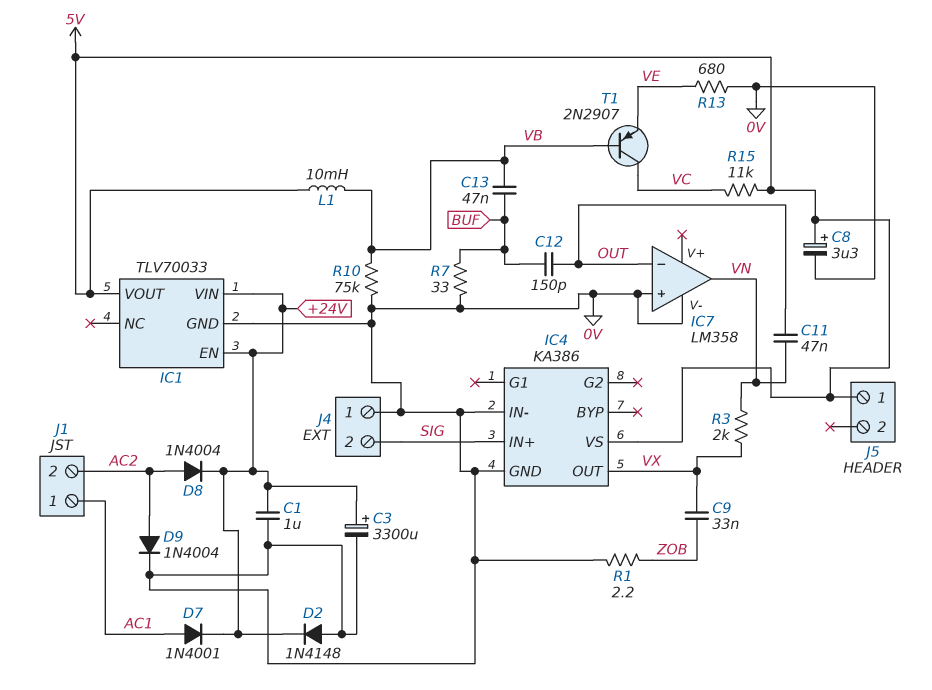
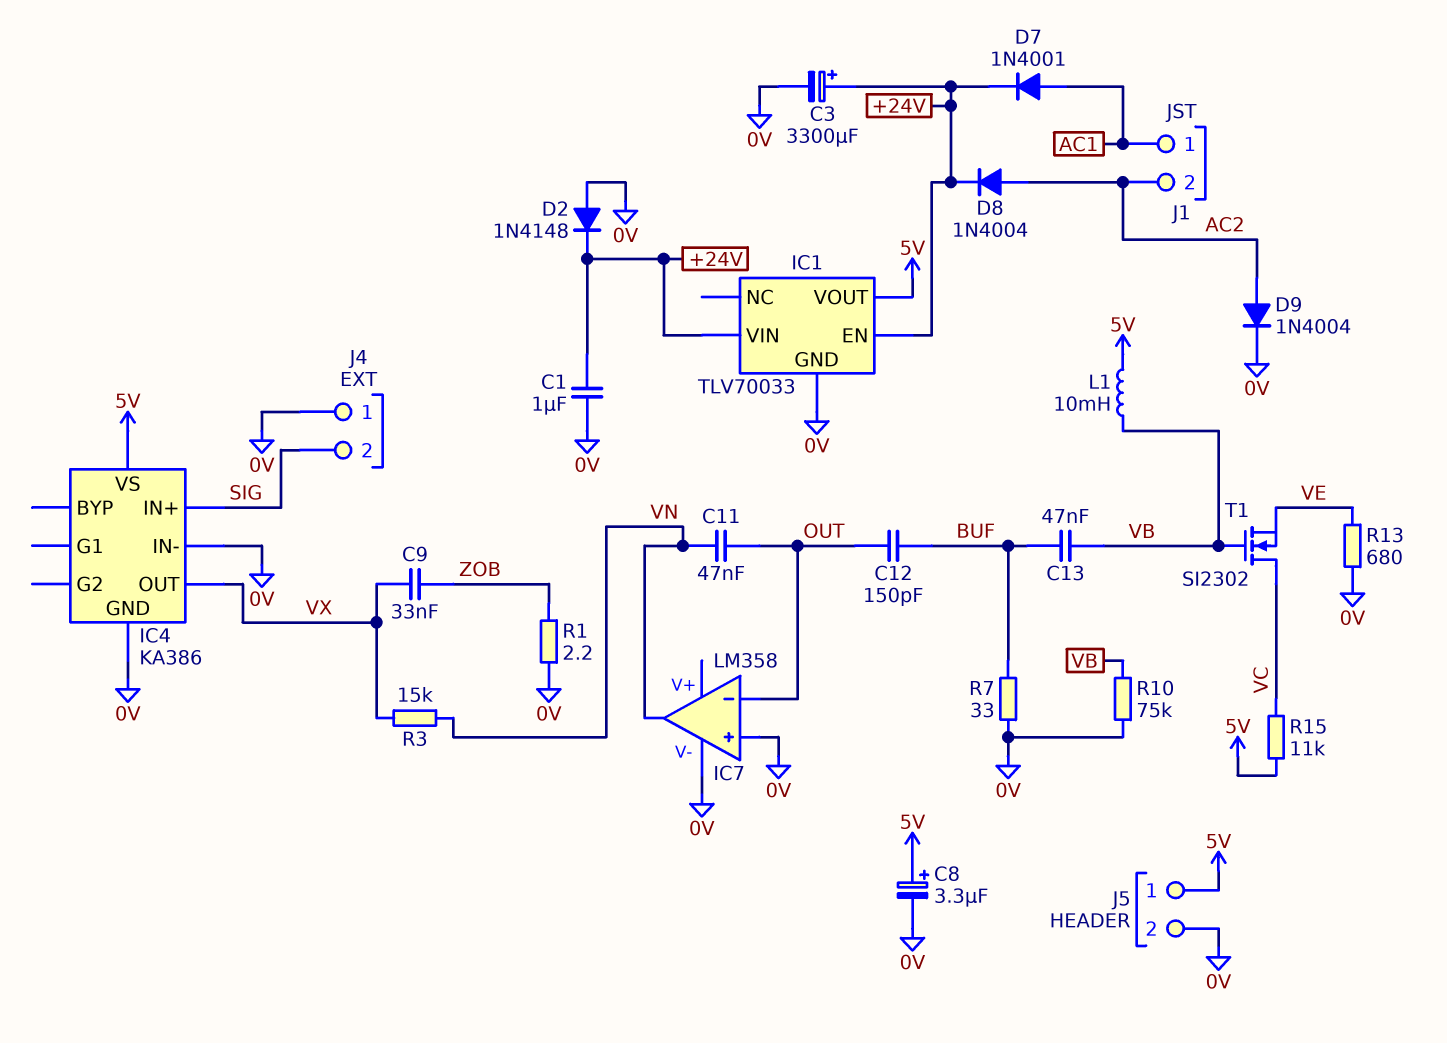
J5 pin 2: none -> 0V
R3: 2k (VN, VX) -> 15k (VN, VX)
T1: PNP 2N2907 (B VB, C VC, E VE) -> NMOS SI2302 (G VB, D VC, S VE)

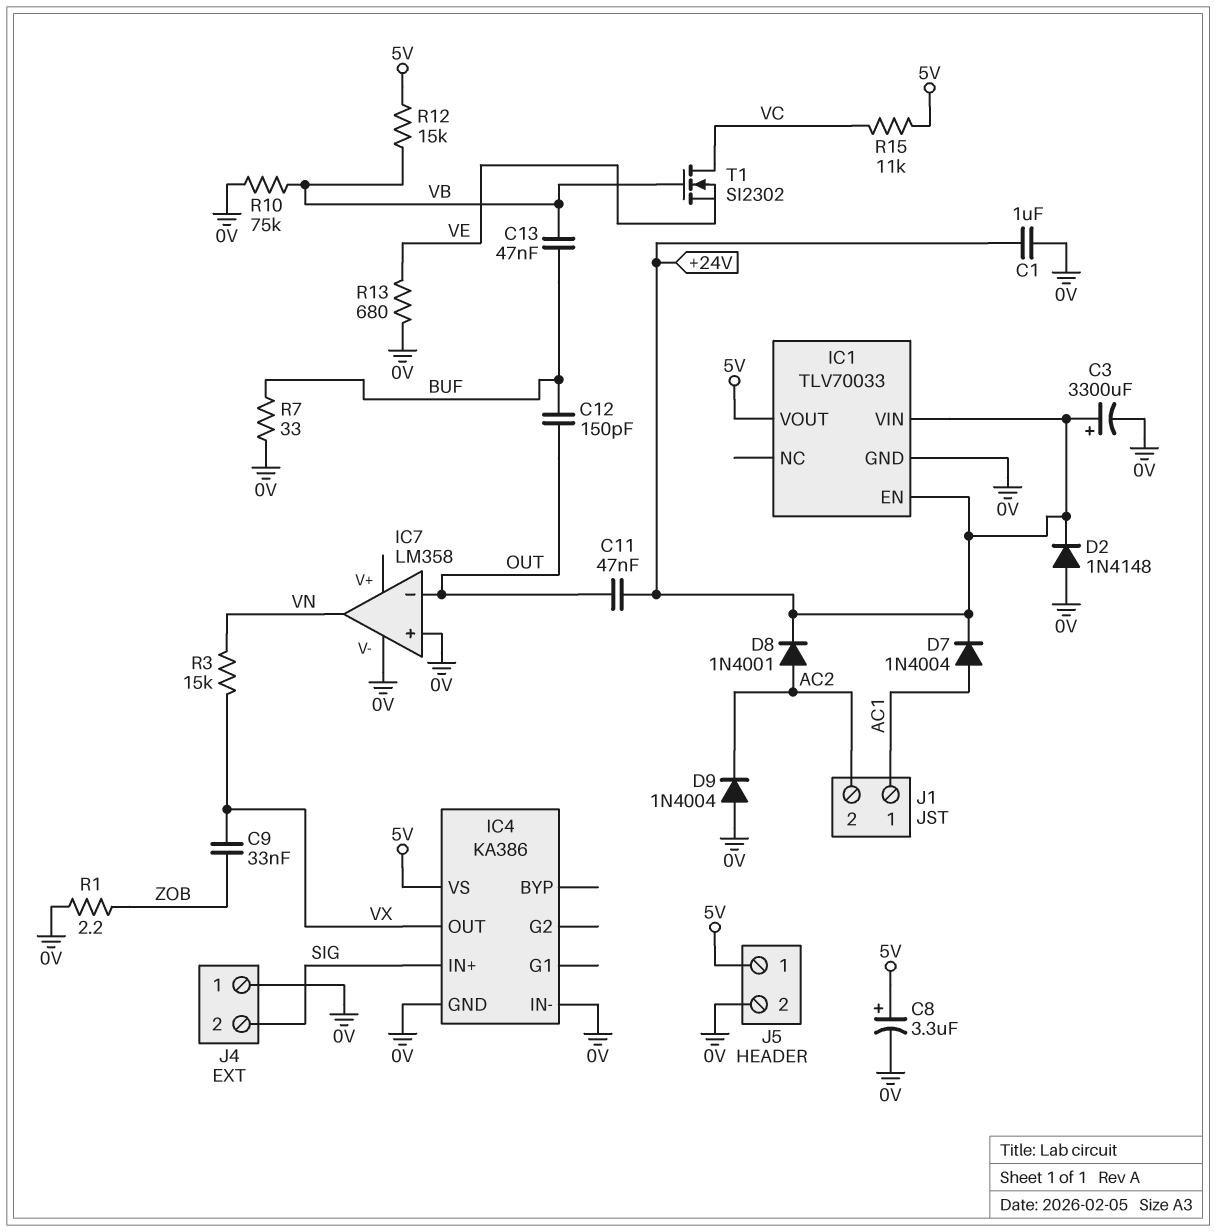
C11: 47nF (OUT, VN) -> 47nF (+24V, OUT)
D7: diode 1N4001 (A AC1, K +24V) -> diode 1N4004 (A AC1, K +24V)
D8: diode 1N4004 (A AC2, K +24V) -> diode 1N4001 (A AC2, K +24V)
D9: diode 1N4004 (A AC2, K 0V) -> diode 1N4004 (A 0V, K AC2)
L1: 10mH (5V, VB) -> none
R12: none -> 15k (5V, VB)

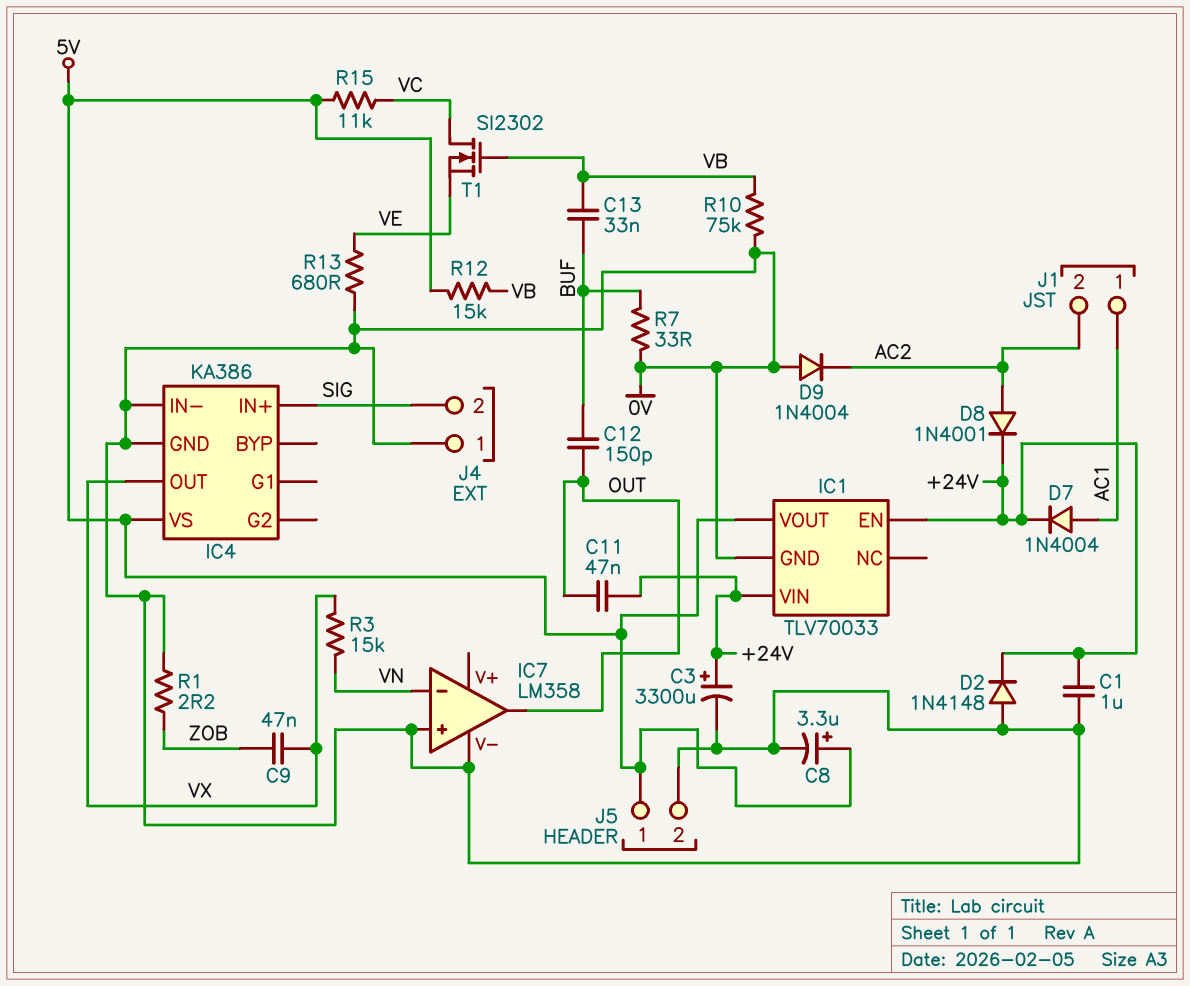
C9: 33nF (VX, ZOB) -> 47nF (VX, ZOB)
C13: 47nF (BUF, VB) -> 33nF (BUF, VB)
IC7 pin in-: OUT -> VN
IC7 pin out: VN -> OUT

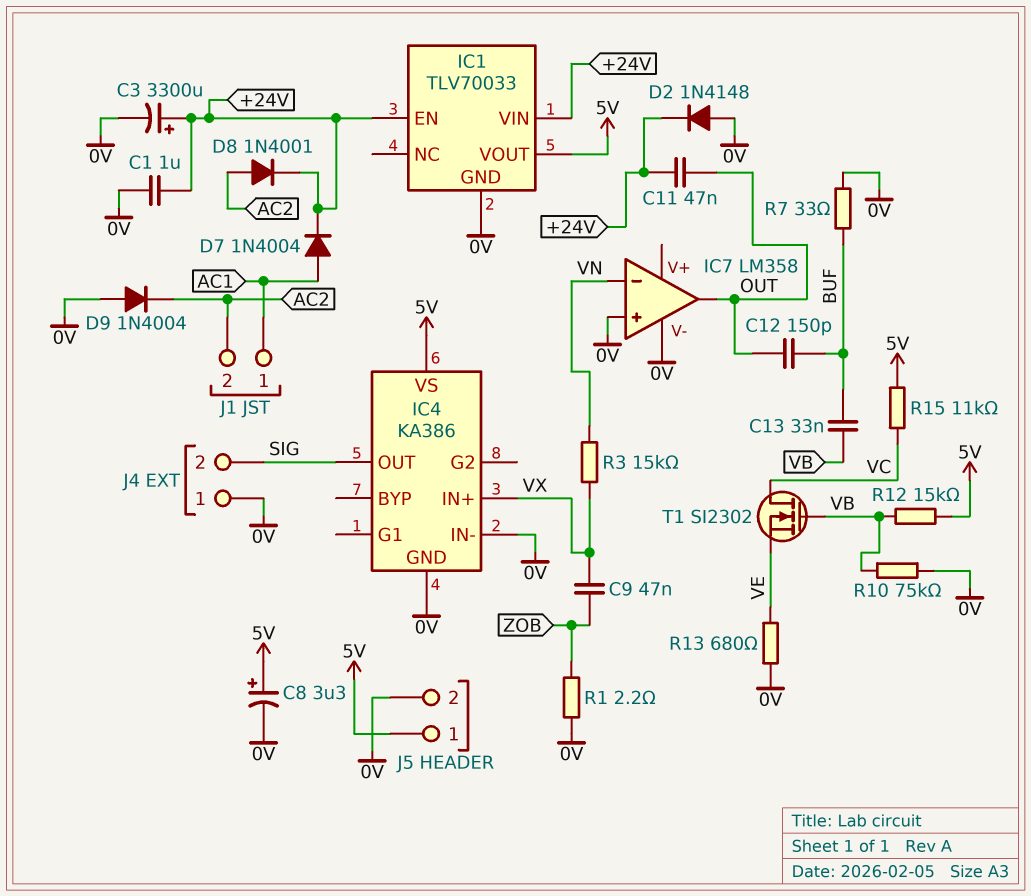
IC4 pin IN+: SIG -> VX
IC4 pin OUT: VX -> SIG

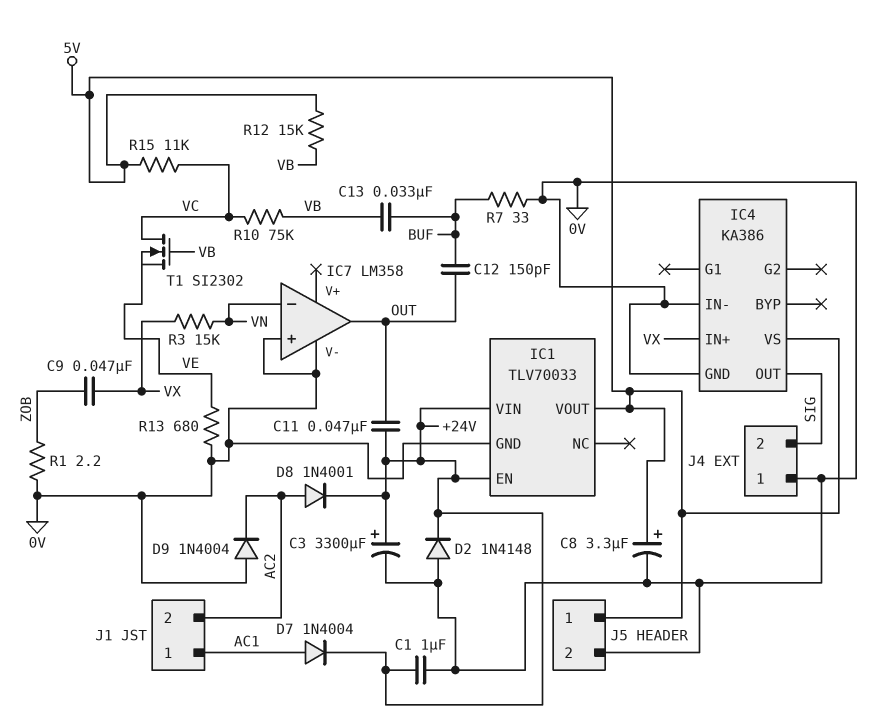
R10: 75k (0V, VB) -> 75k (VB, VC)

